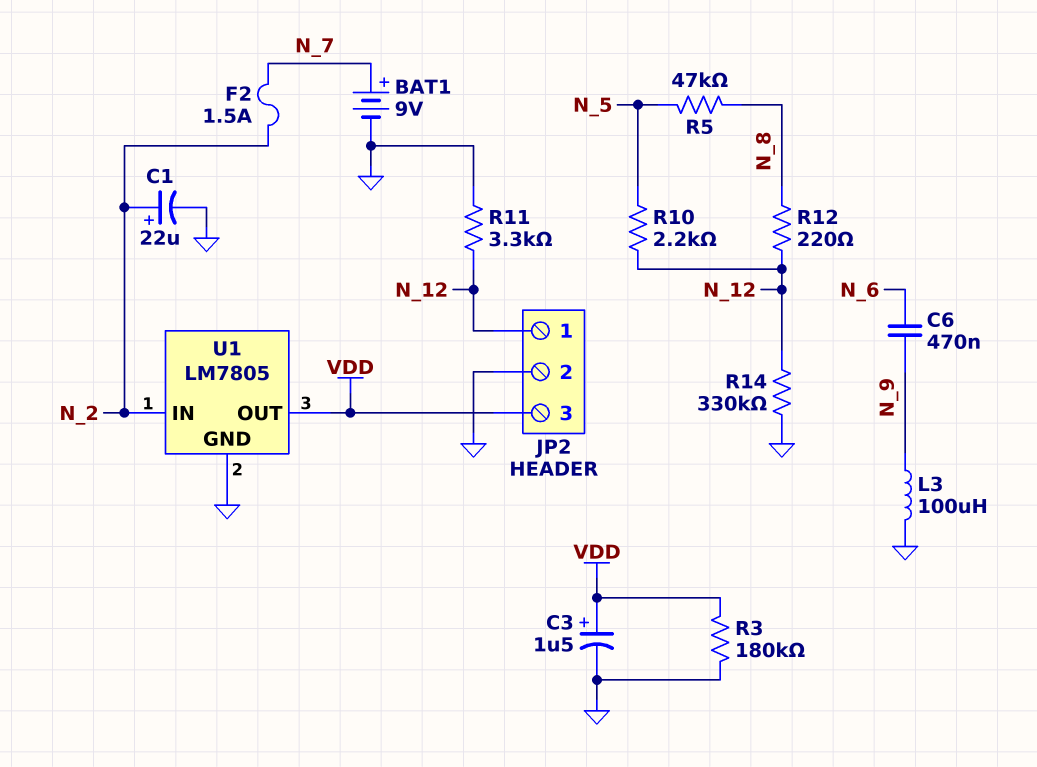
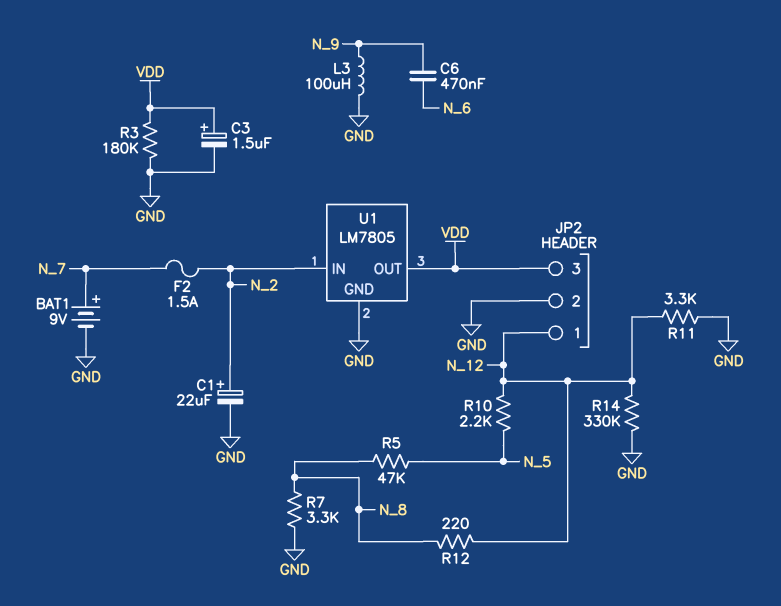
R7: none -> 3.3k (GND, N_8)

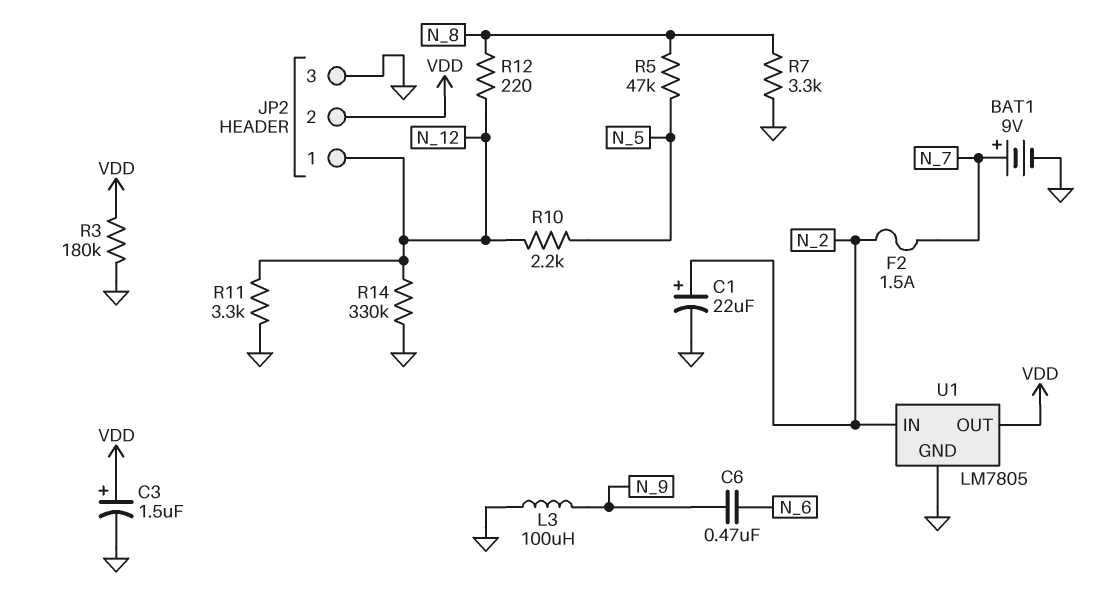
JP2 pin 2: GND -> VDD
JP2 pin 3: VDD -> GND

